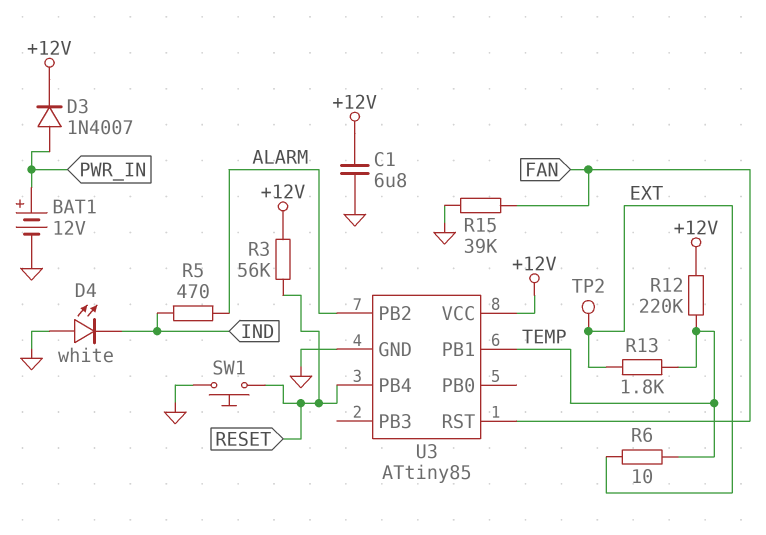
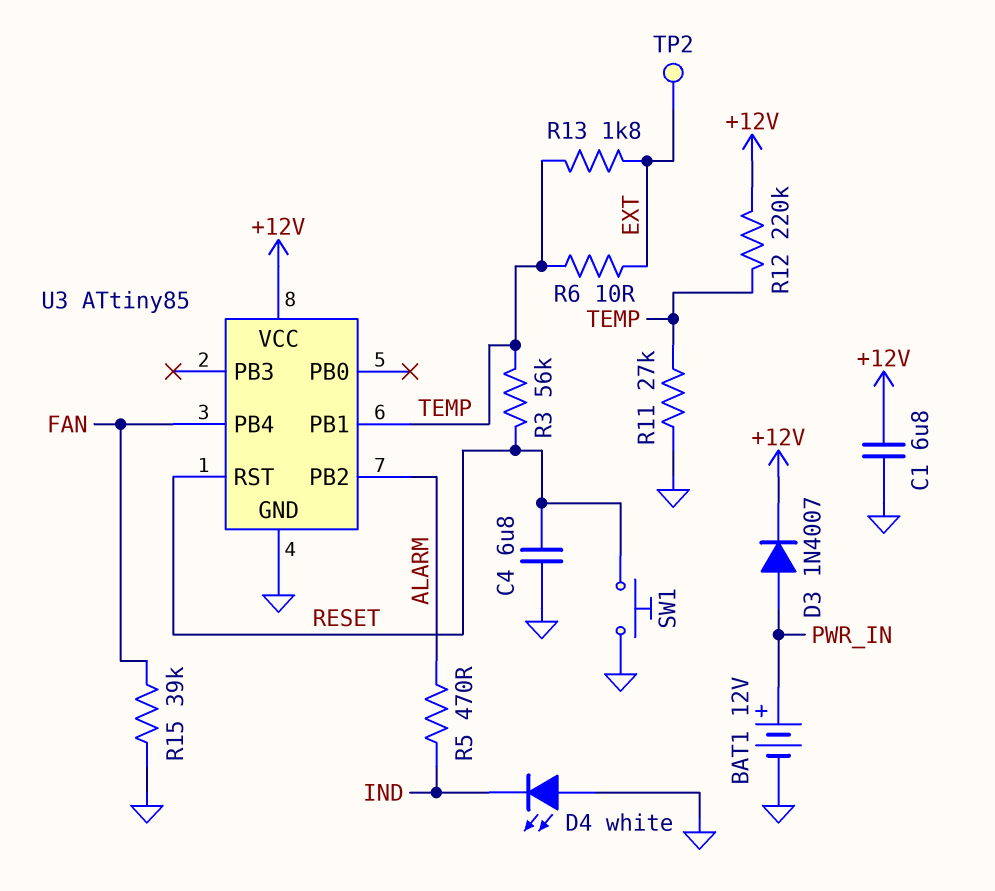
C4: none -> 6.8uF (GND, RESET)
R3: 56k (+12V, RESET) -> 56k (RESET, TEMP)
R11: none -> 27k (GND, TEMP)
U3 pin PB4: RESET -> FAN
U3 pin RST: FAN -> RESET

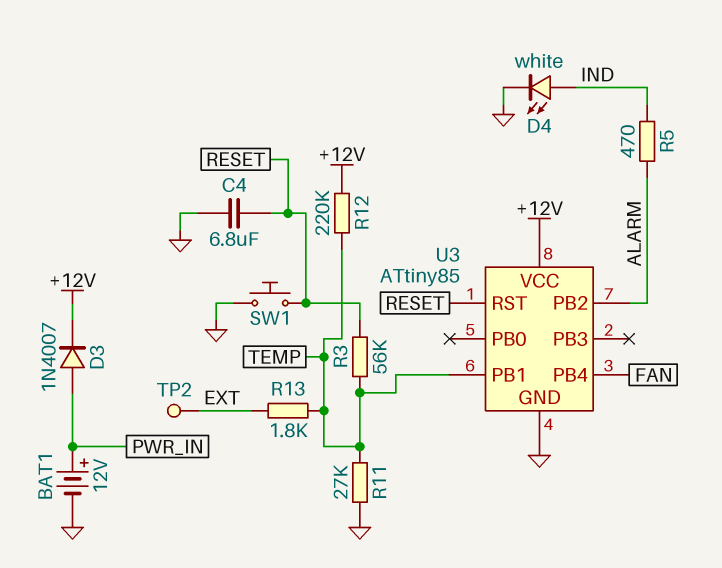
C1: 6.8uF (+12V, GND) -> none
D4: LED white (A GND, K IND) -> LED white (A IND, K GND)
R6: 10 (EXT, TEMP) -> none
R15: 39k (FAN, GND) -> none

